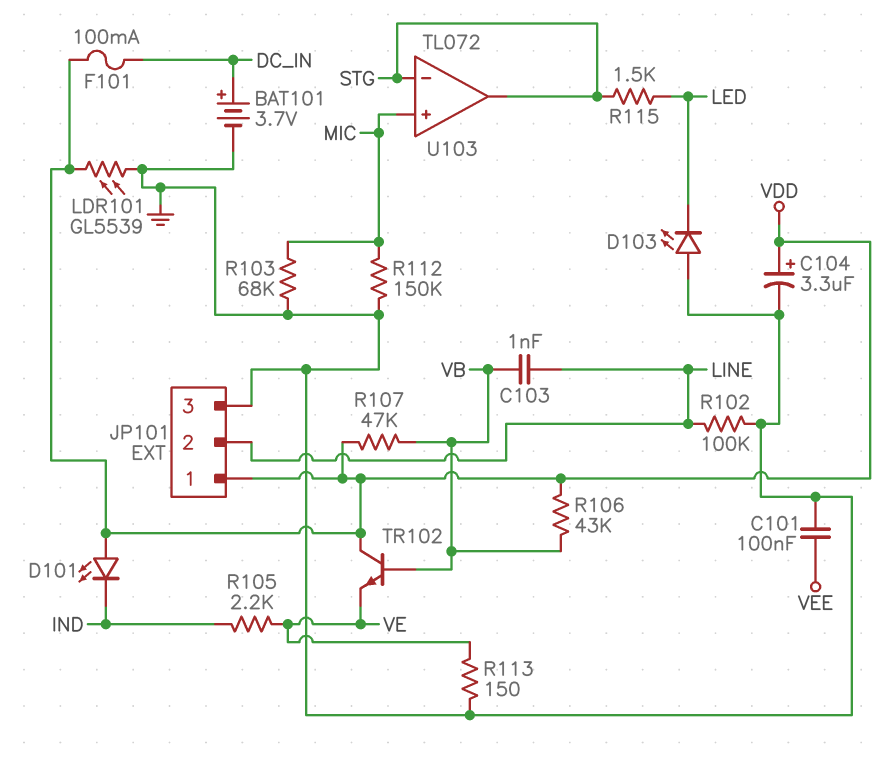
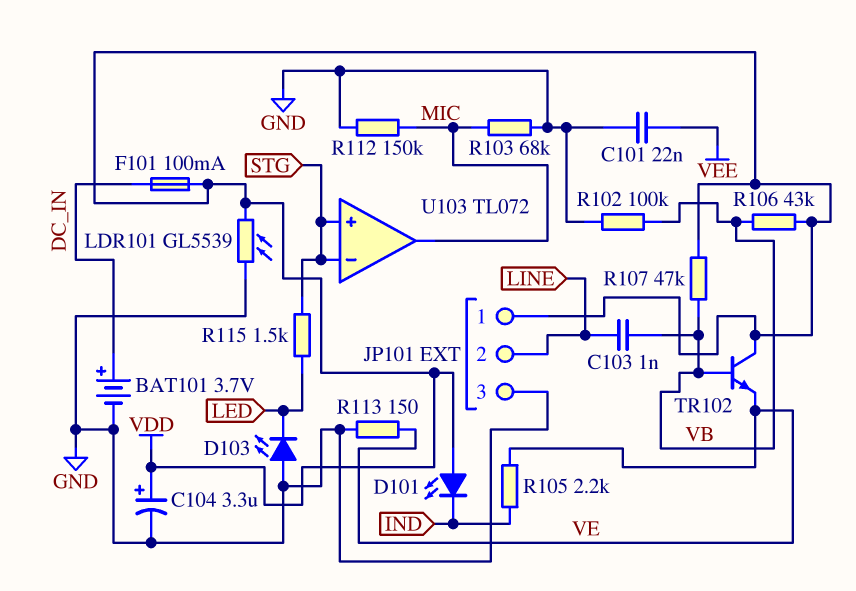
C101: 100nF (GND, VEE) -> 22nF (GND, VEE)
R102: 100k (GND, LINE) -> 100k (GND, VB)
U103 pin in+: MIC -> STG
U103 pin out: STG -> MIC

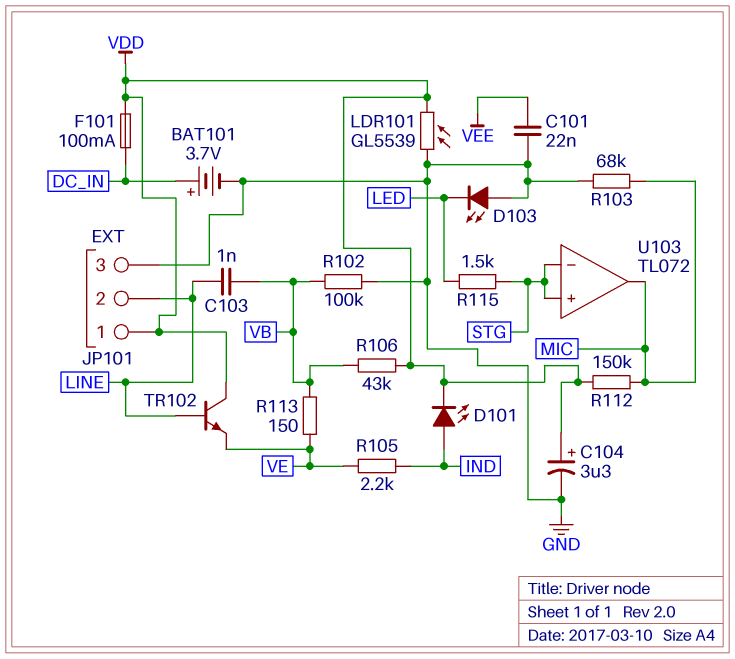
D101: LED (A VDD, K IND) -> LED (A IND, K VDD)
R107: 47k (VB, VDD) -> none
R112: 150k (GND, MIC) -> 150k (MIC, VDD)
R113: 150 (GND, VE) -> 150 (VB, VE)
TR102: NPN (B VB, C VDD, E VE) -> NPN (B LINE, C VDD, E VE)

